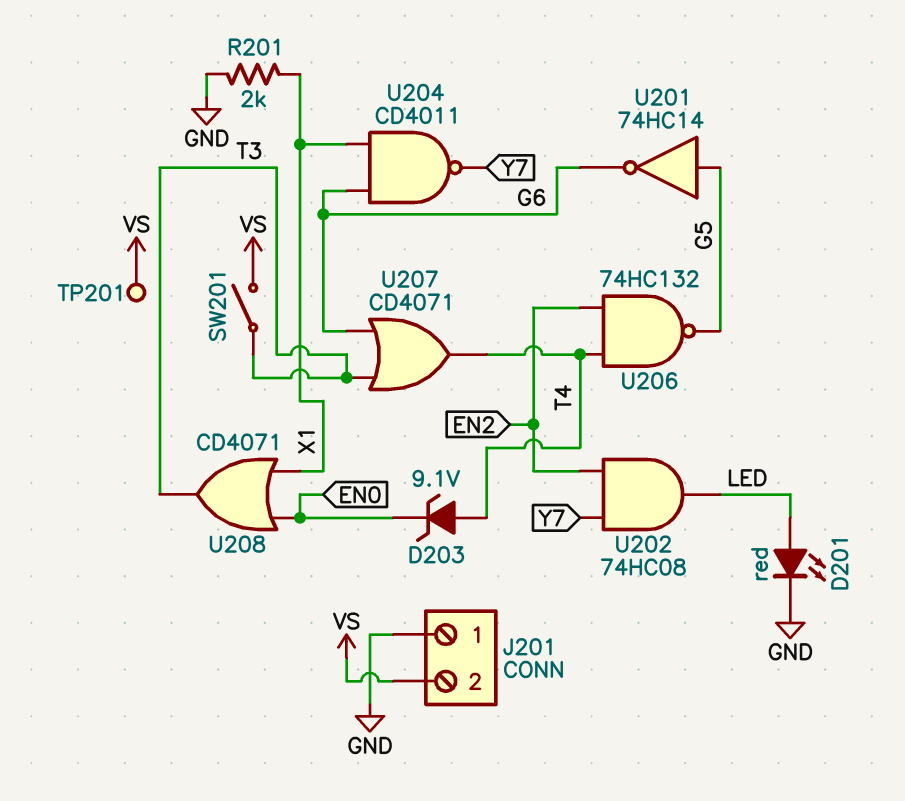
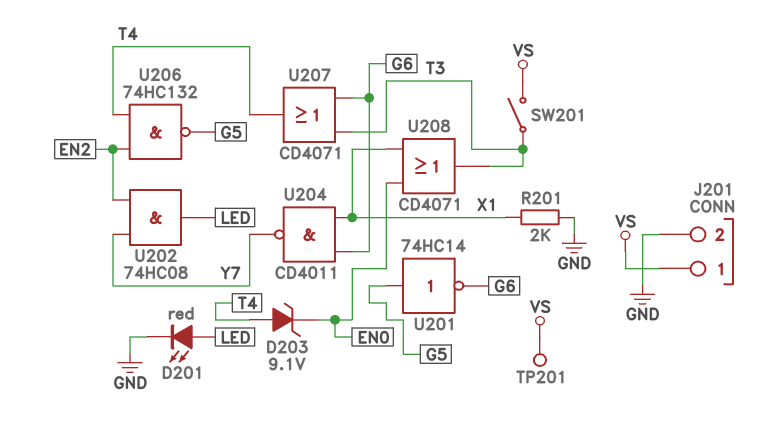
J201 pin 1: GND -> VS
J201 pin 2: VS -> GND

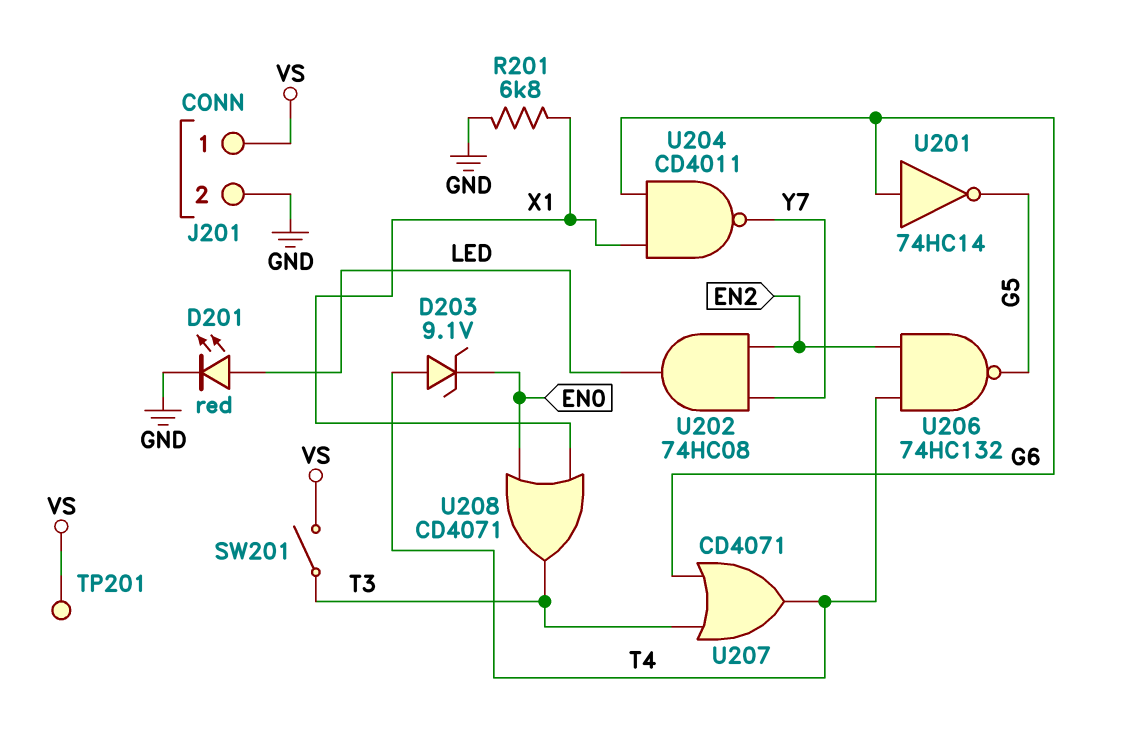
R201: 2k (GND, X1) -> 6.8k (GND, X1)
U201: NOT 74HC14 (in G5, out G6) -> NOT 74HC14 (in G6, out G5)

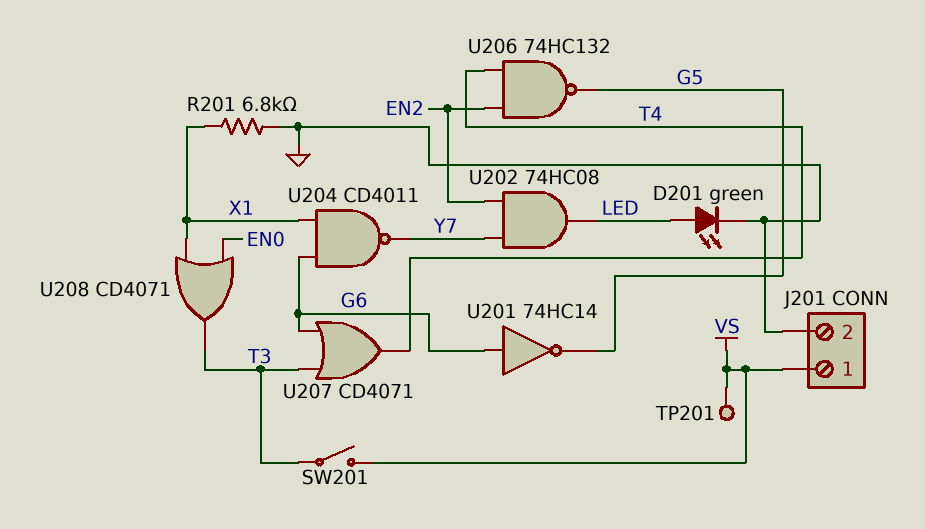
D201: LED red (A LED, K GND) -> LED green (A LED, K GND)
D203: zener 9.1V (A T4, K EN0) -> none

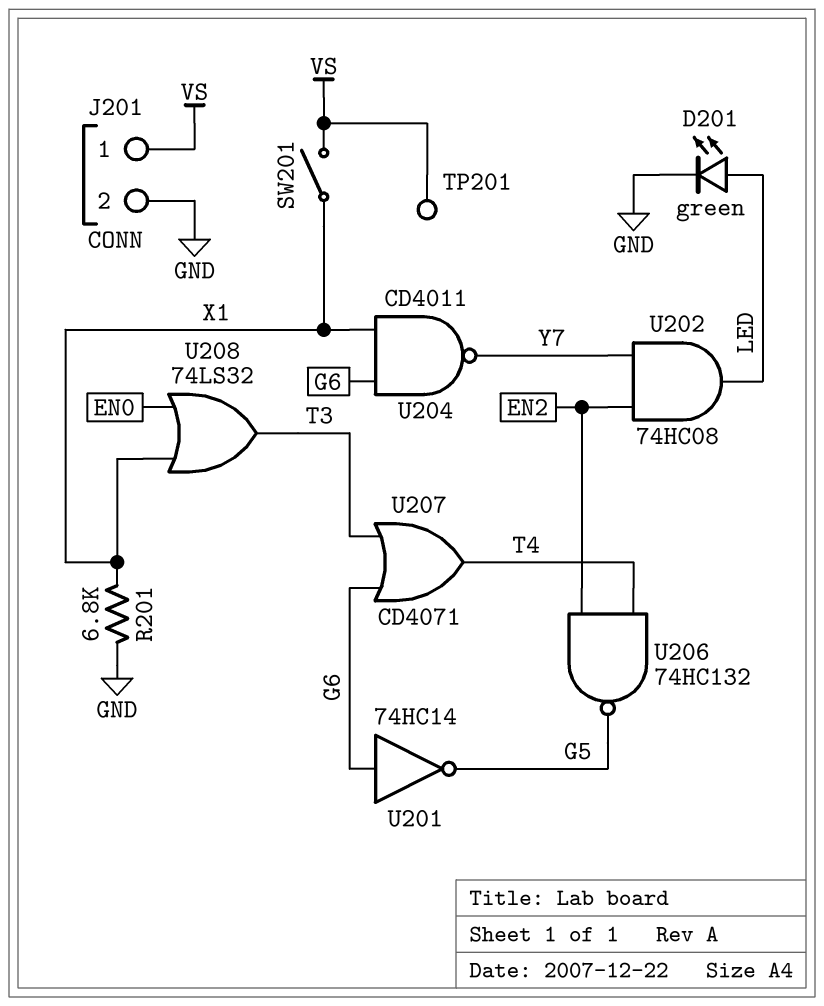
SW201: switch (T3, VS) -> switch (VS, X1)
U208: OR CD4071 (in EN0, in X1, out T3) -> OR 74LS32 (in EN0, in X1, out T3)

